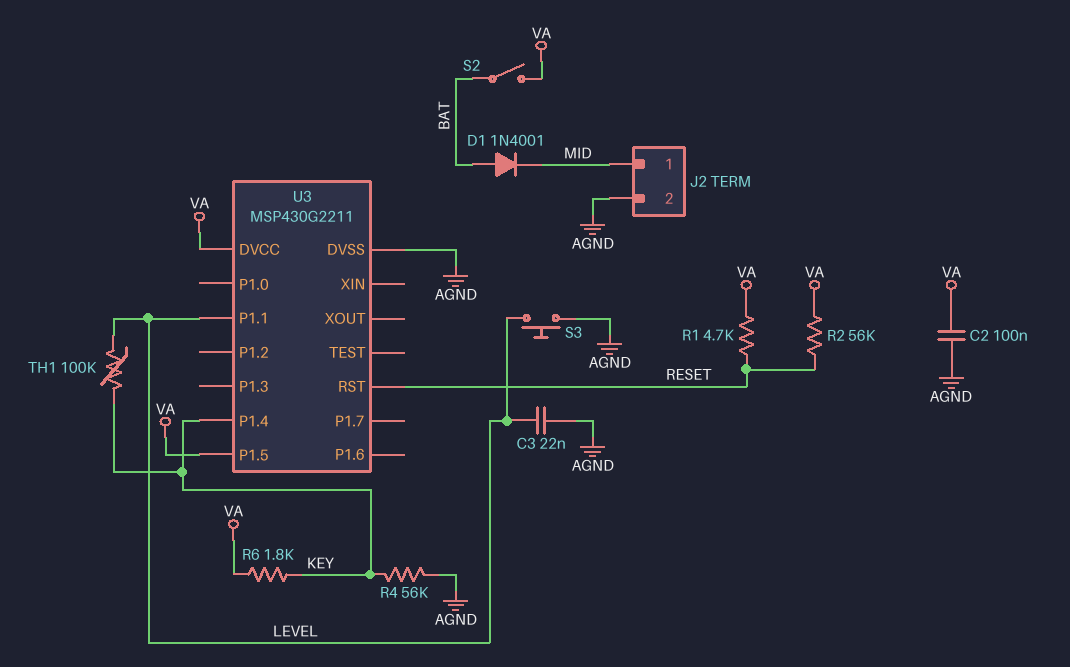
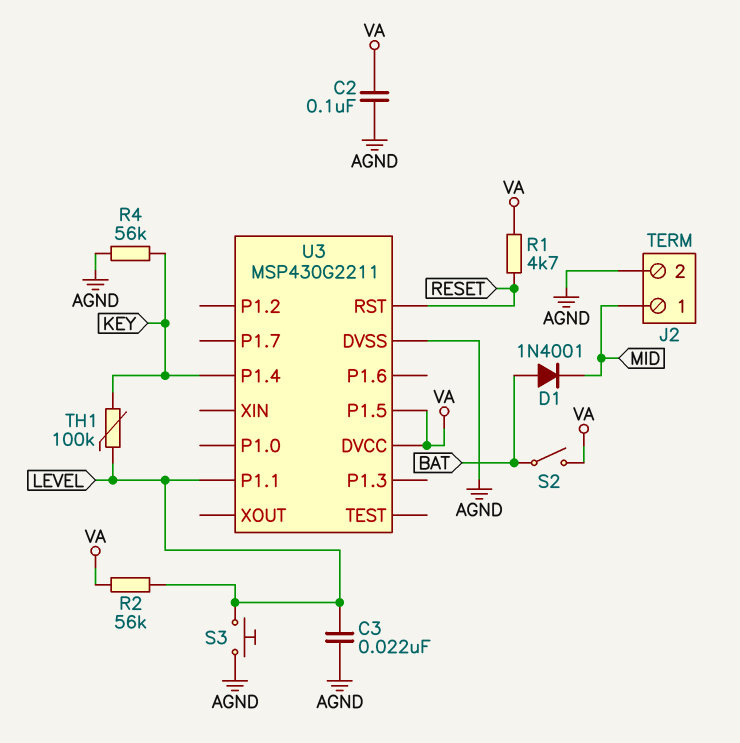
R2: 56k (RESET, VA) -> 56k (LEVEL, VA)
R6: 1.8k (KEY, VA) -> none

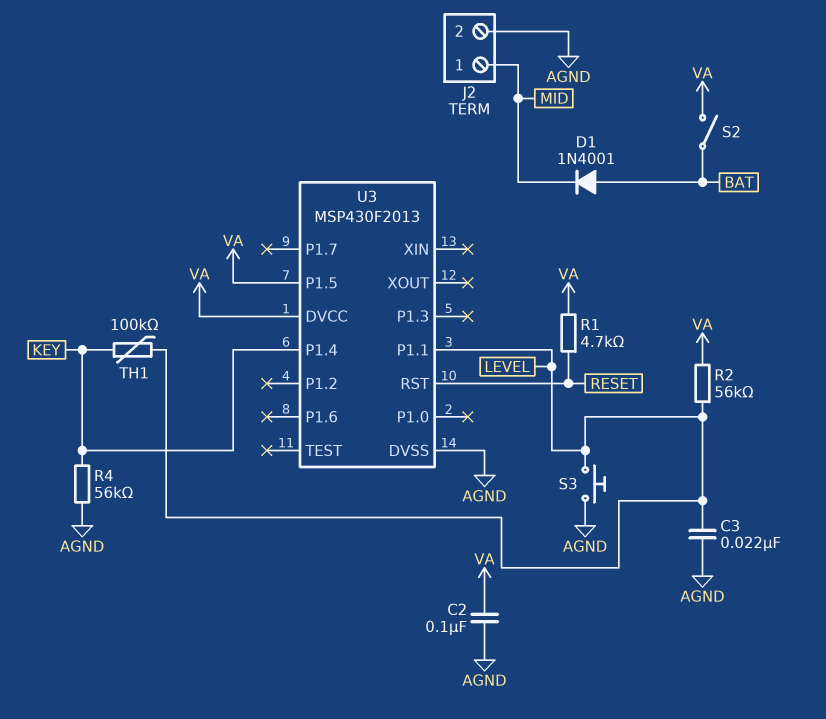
U3: MSP430G2211 -> MSP430F2013

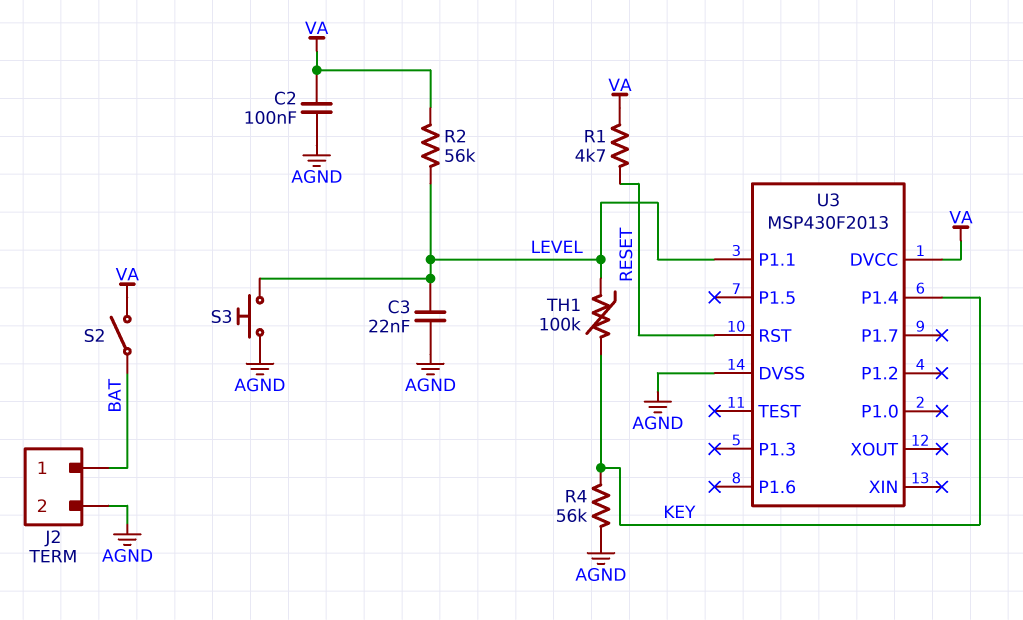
D1: diode 1N4001 (A BAT, K MID) -> none
J2 pin 1: MID -> BAT
U3 pin P1.5: VA -> none

